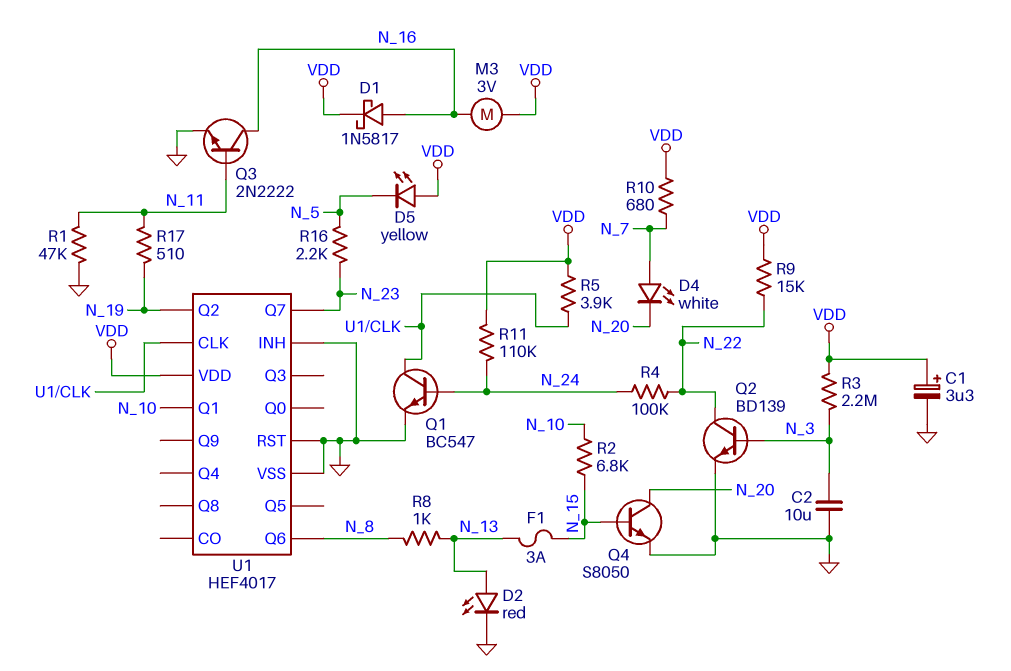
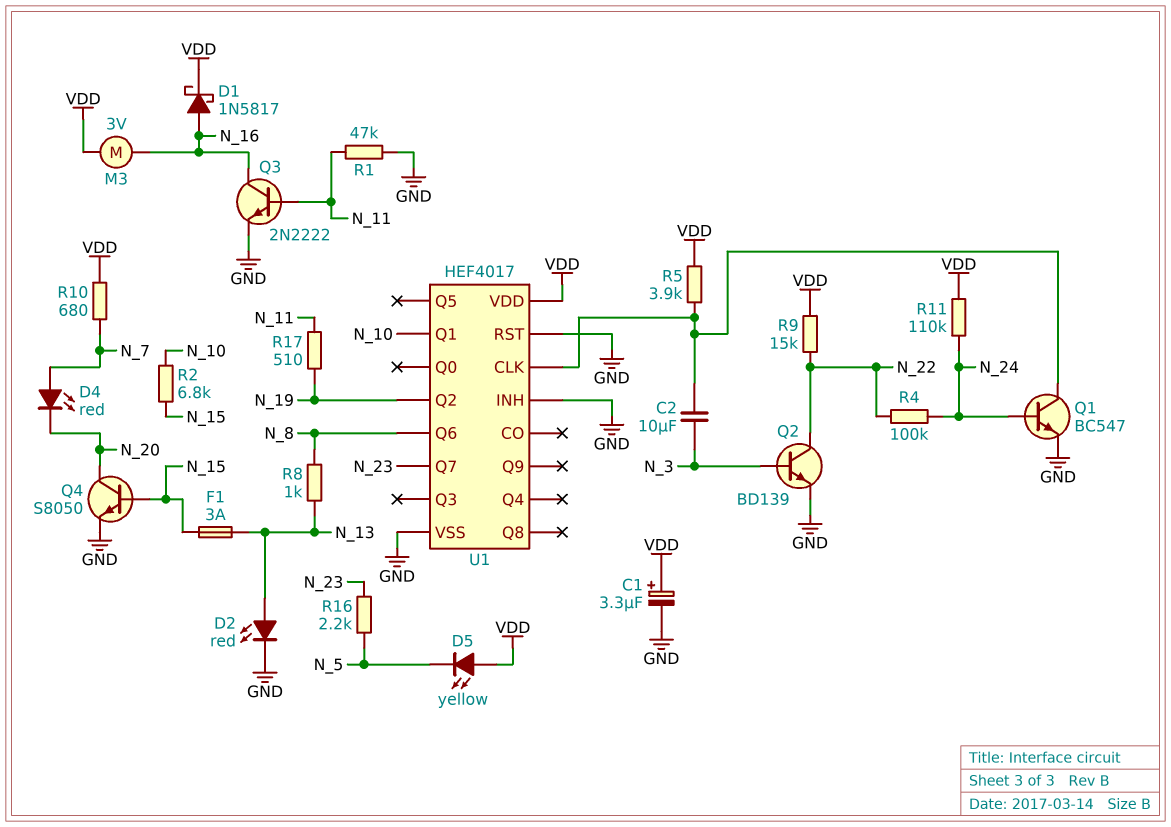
C2: 10uF (GND, N_3) -> 10uF (N_3, U1/CLK)
D4: LED white (A N_7, K N_20) -> LED red (A N_7, K N_20)
R3: 2.2M (N_3, VDD) -> none

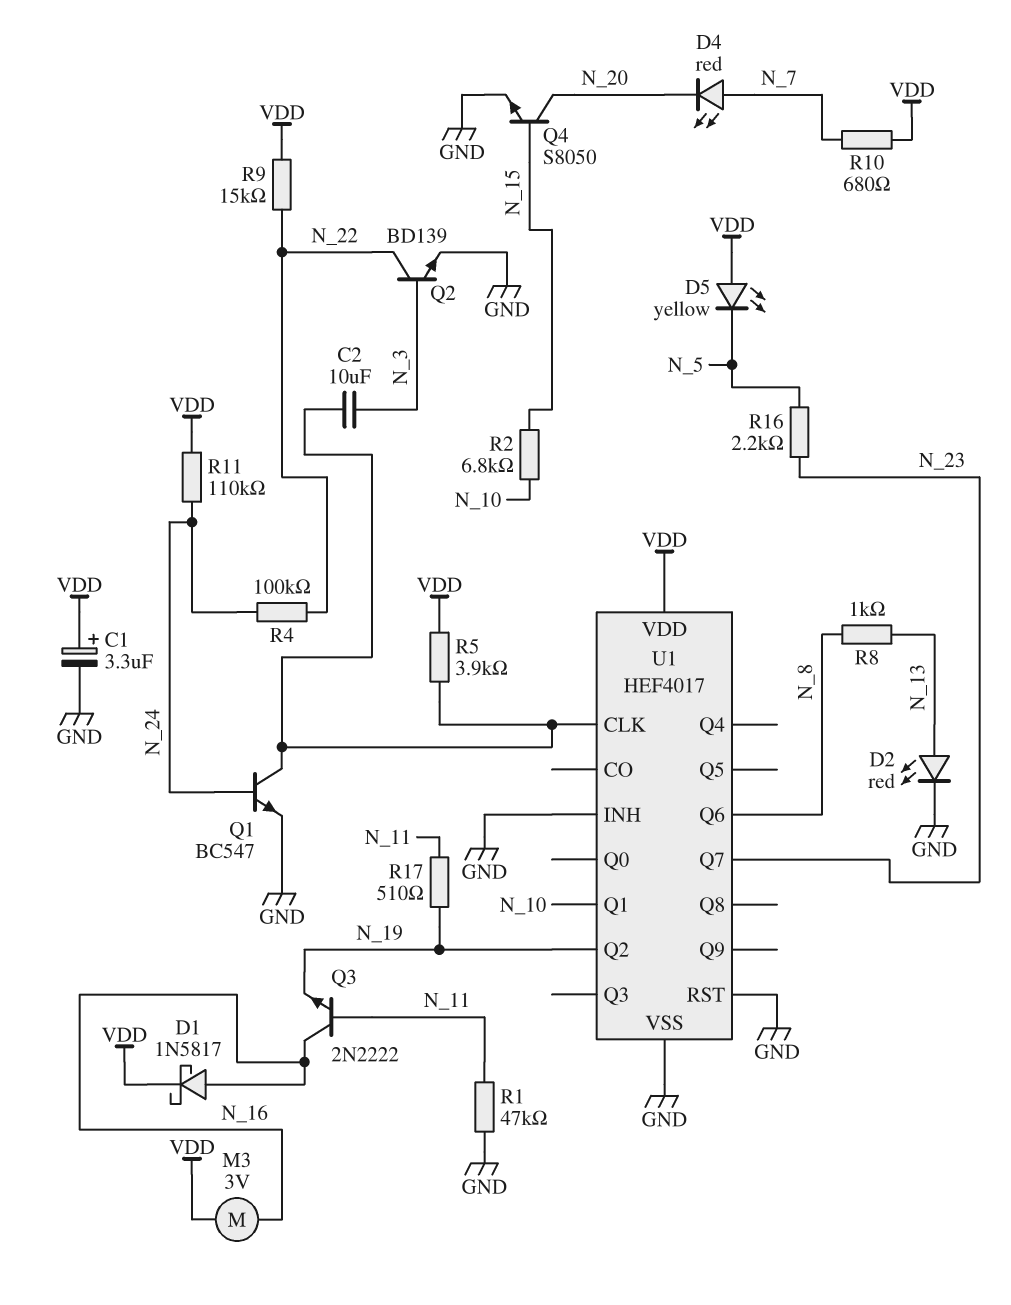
F1: 3A (N_13, N_15) -> none
Q3: NPN 2N2222 (B N_11, C N_16, E GND) -> NPN 2N2222 (B N_11, C N_16, E N_19)

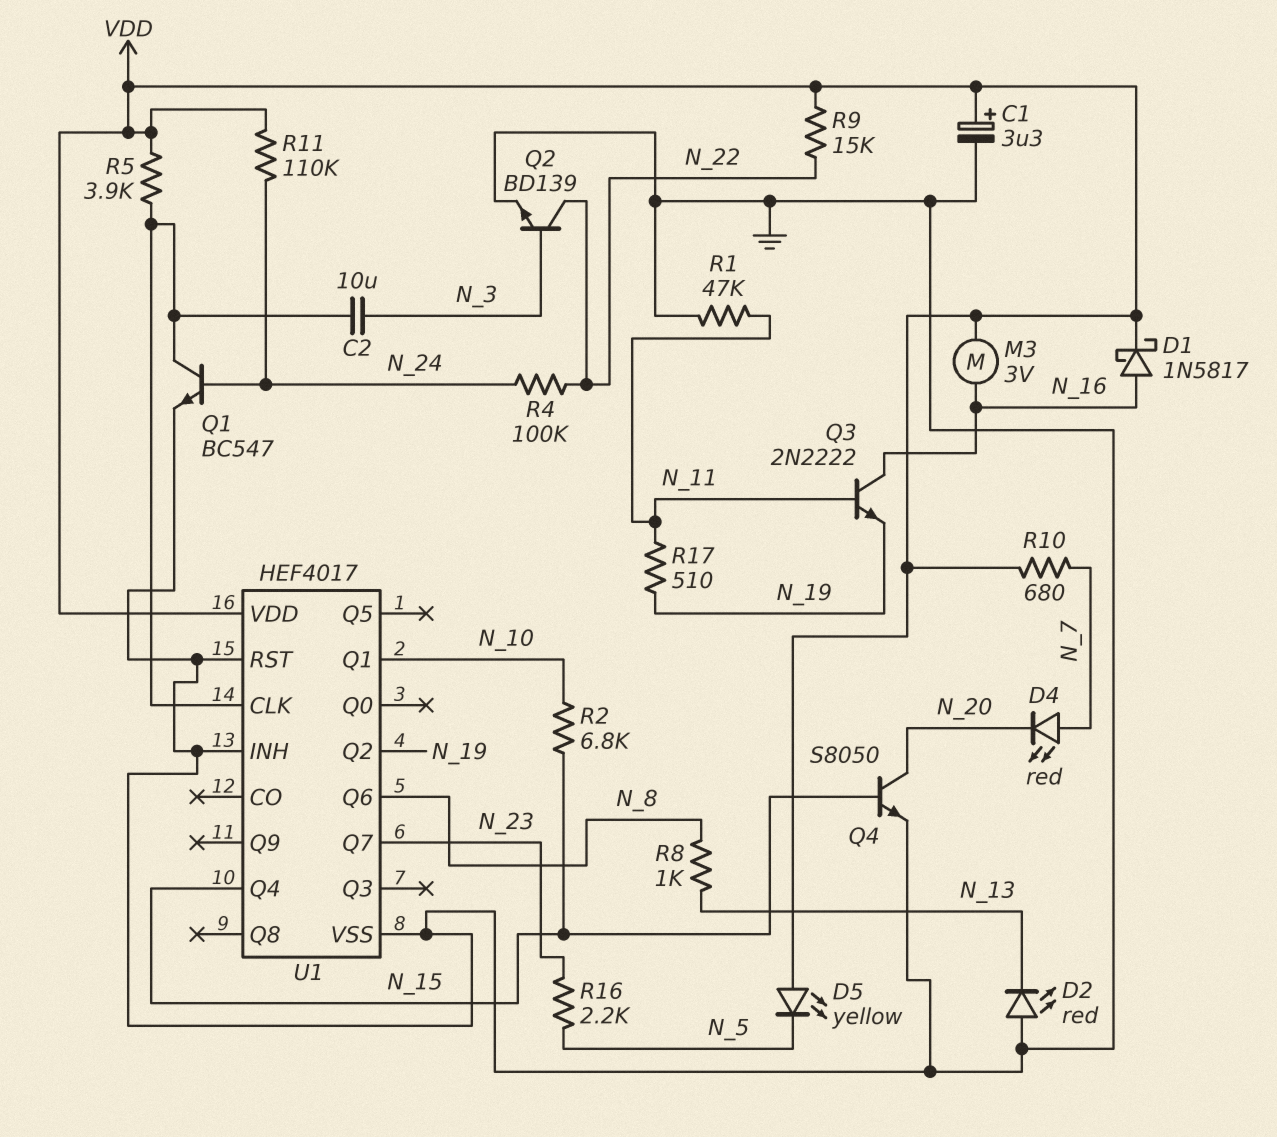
D2: LED red (A N_13, K GND) -> LED red (A GND, K N_13)
U1 pin Q4: none -> N_15

